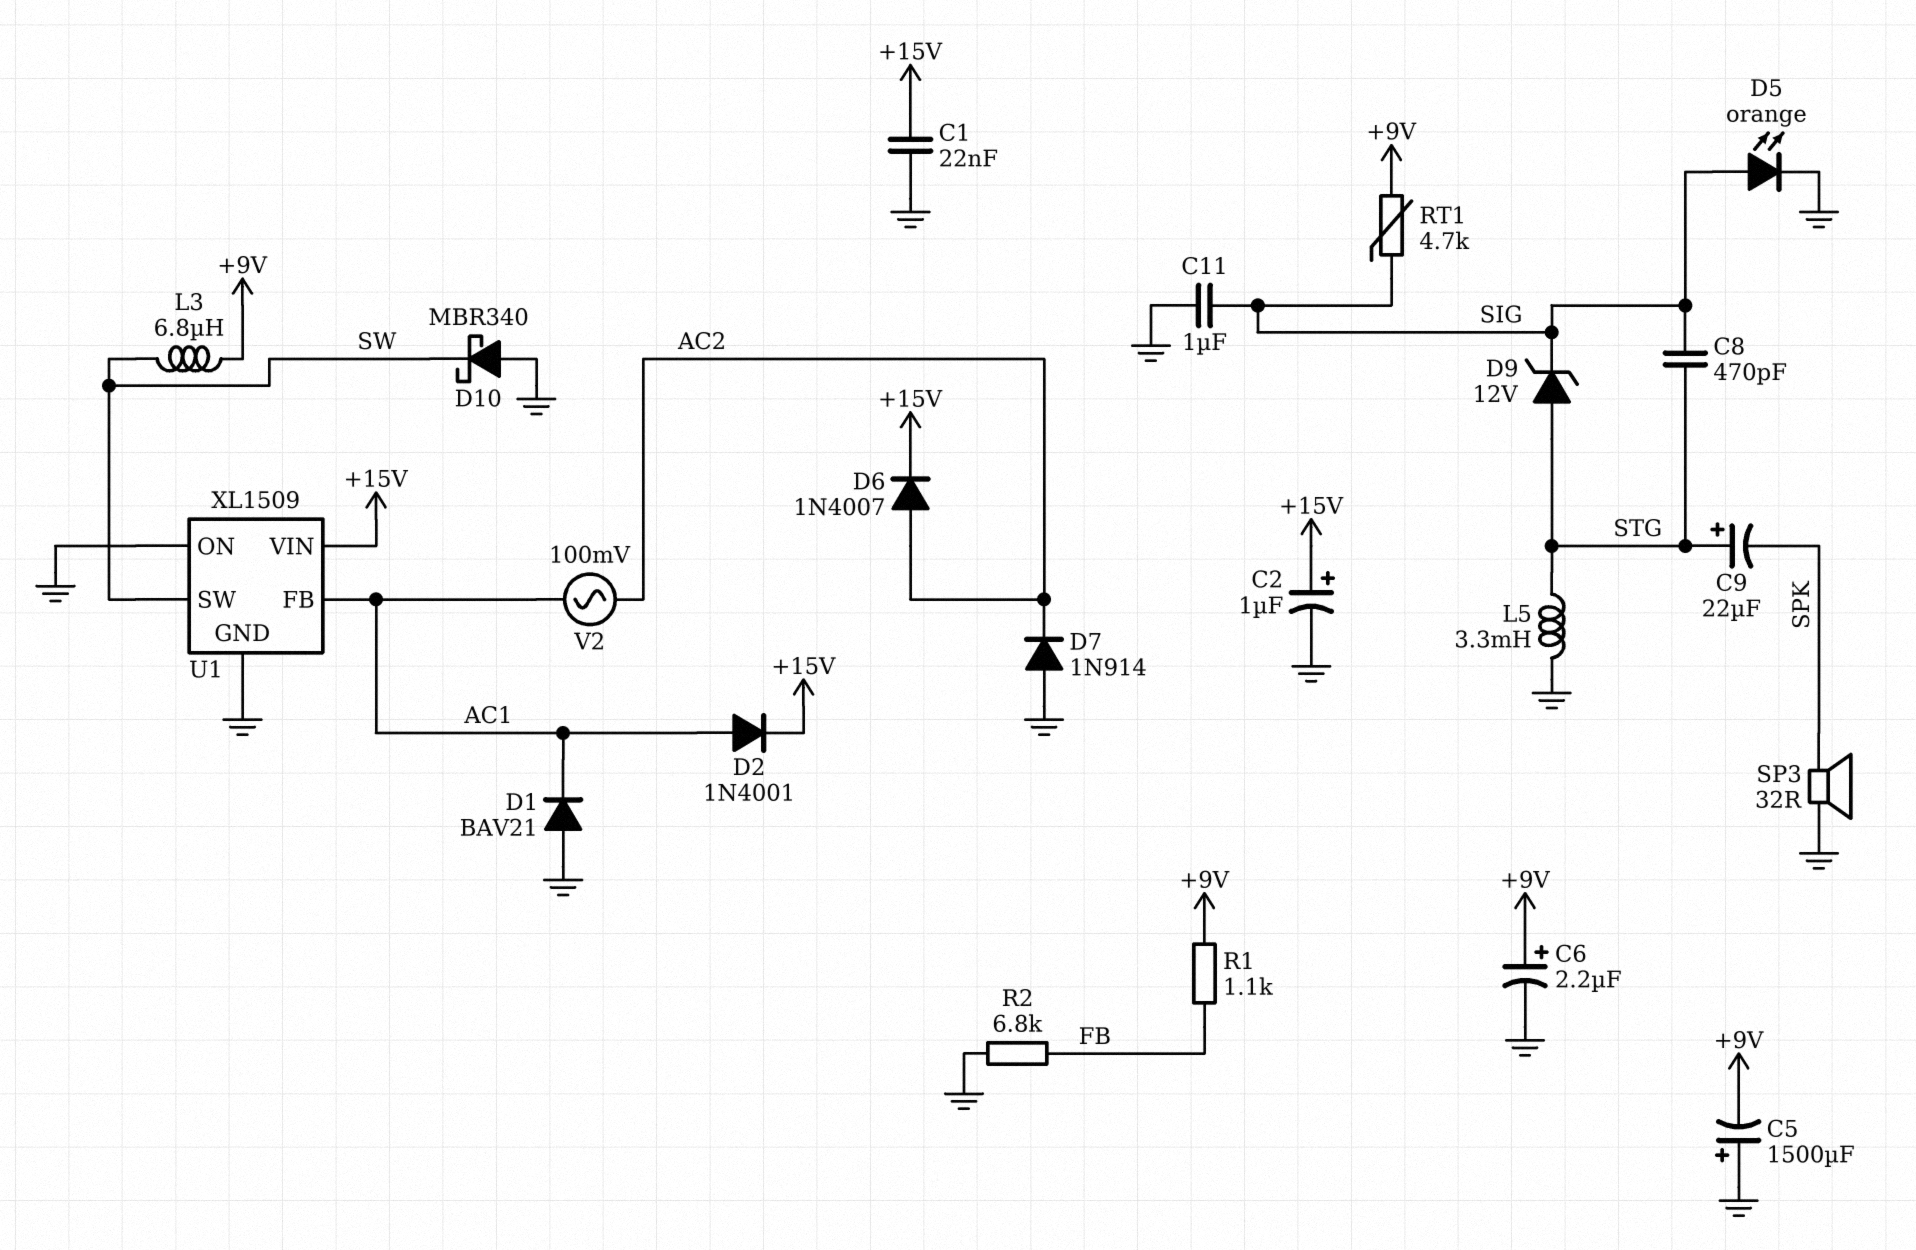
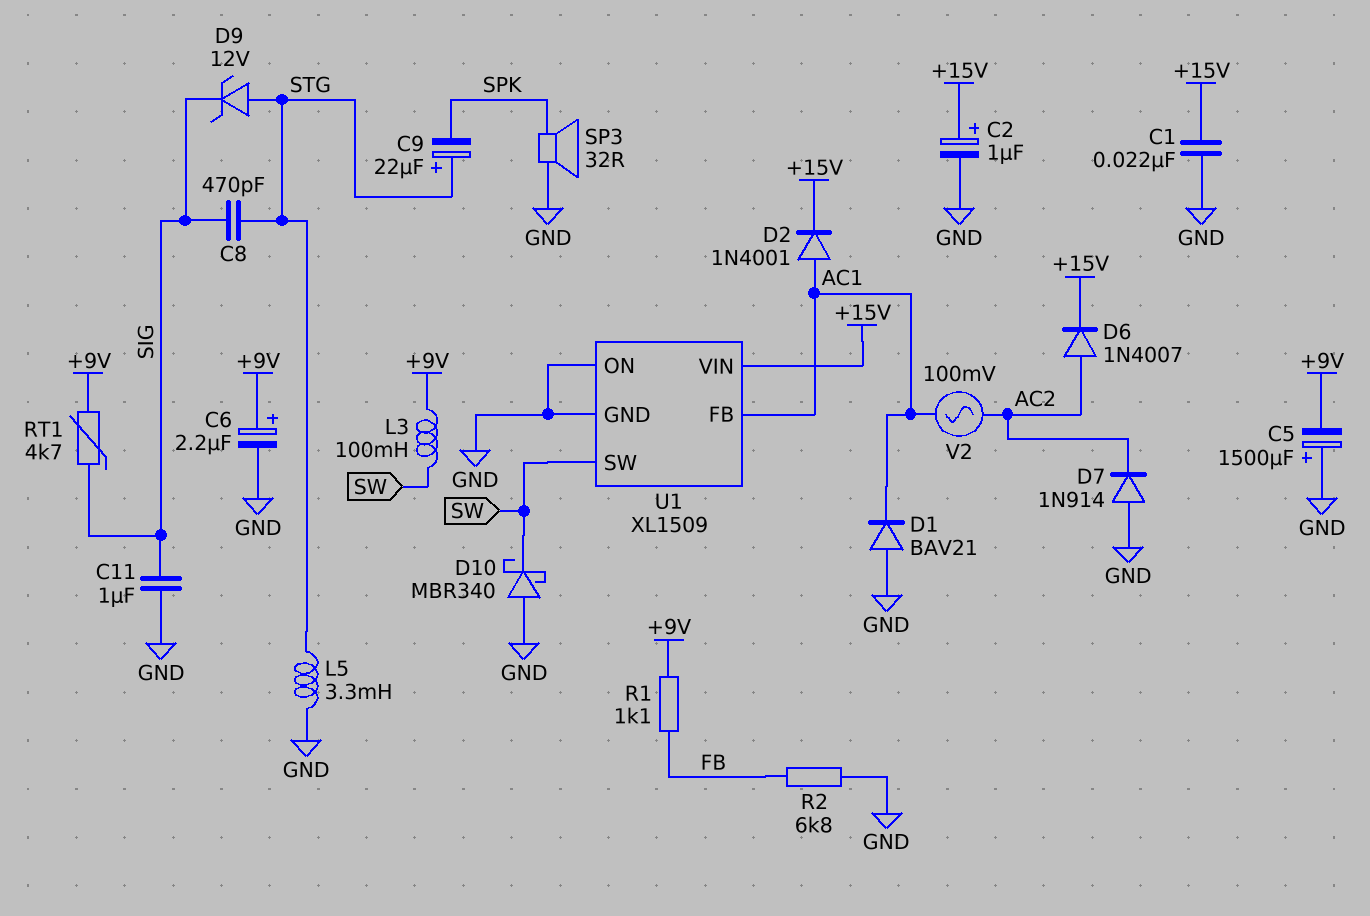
D5: LED orange (A SIG, K GND) -> none
L3: 6.8uH (+9V, SW) -> 100mH (+9V, SW)

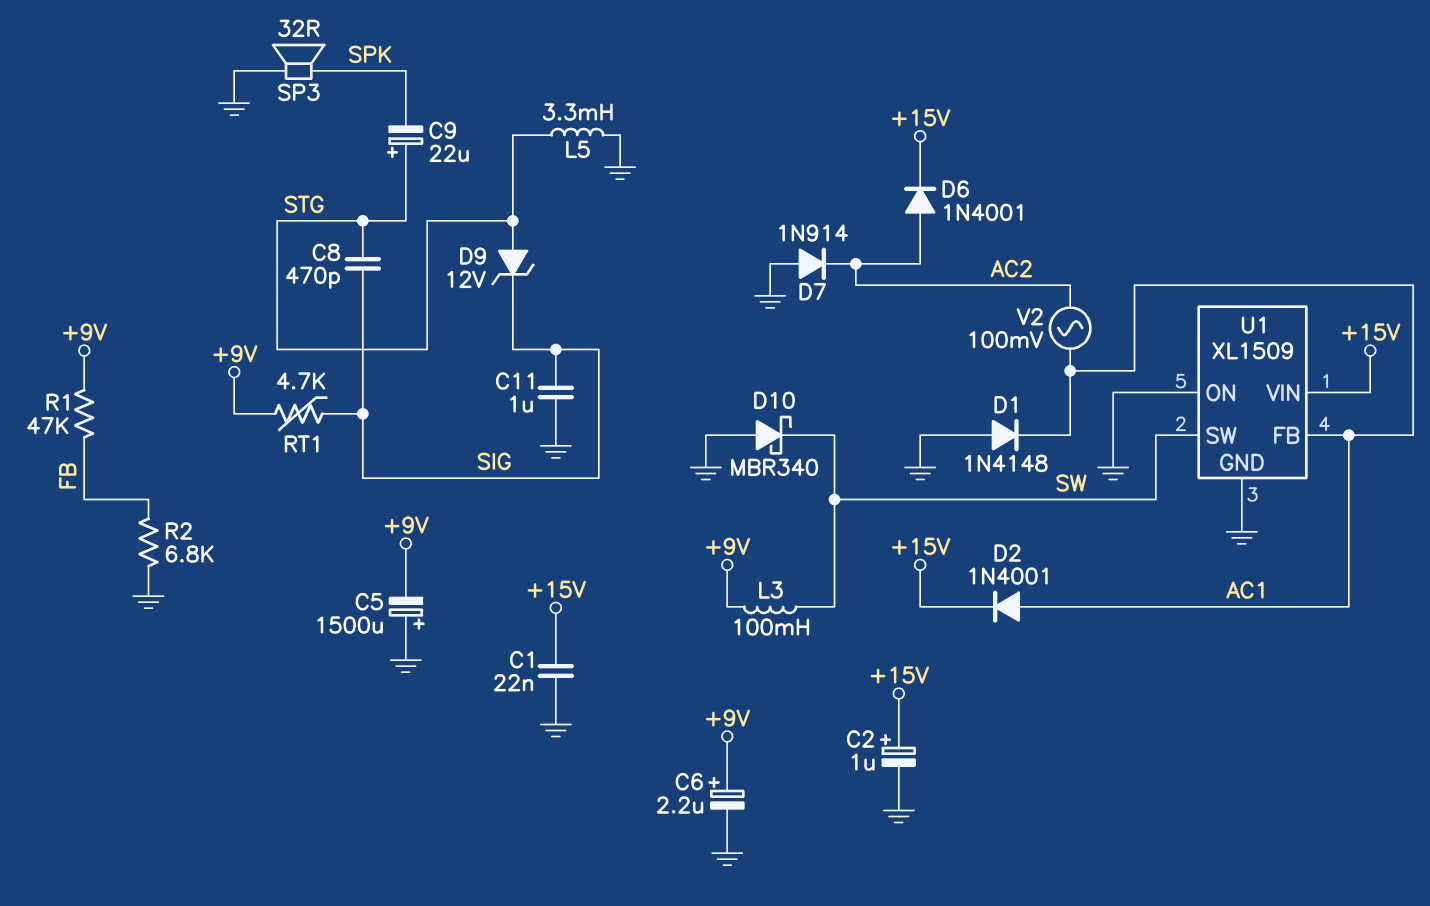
D1: diode BAV21 (A GND, K AC1) -> diode 1N4148 (A GND, K AC1)
D6: diode 1N4007 (A AC2, K +15V) -> diode 1N4001 (A AC2, K +15V)
R1: 1.1k (+9V, FB) -> 47k (+9V, FB)

